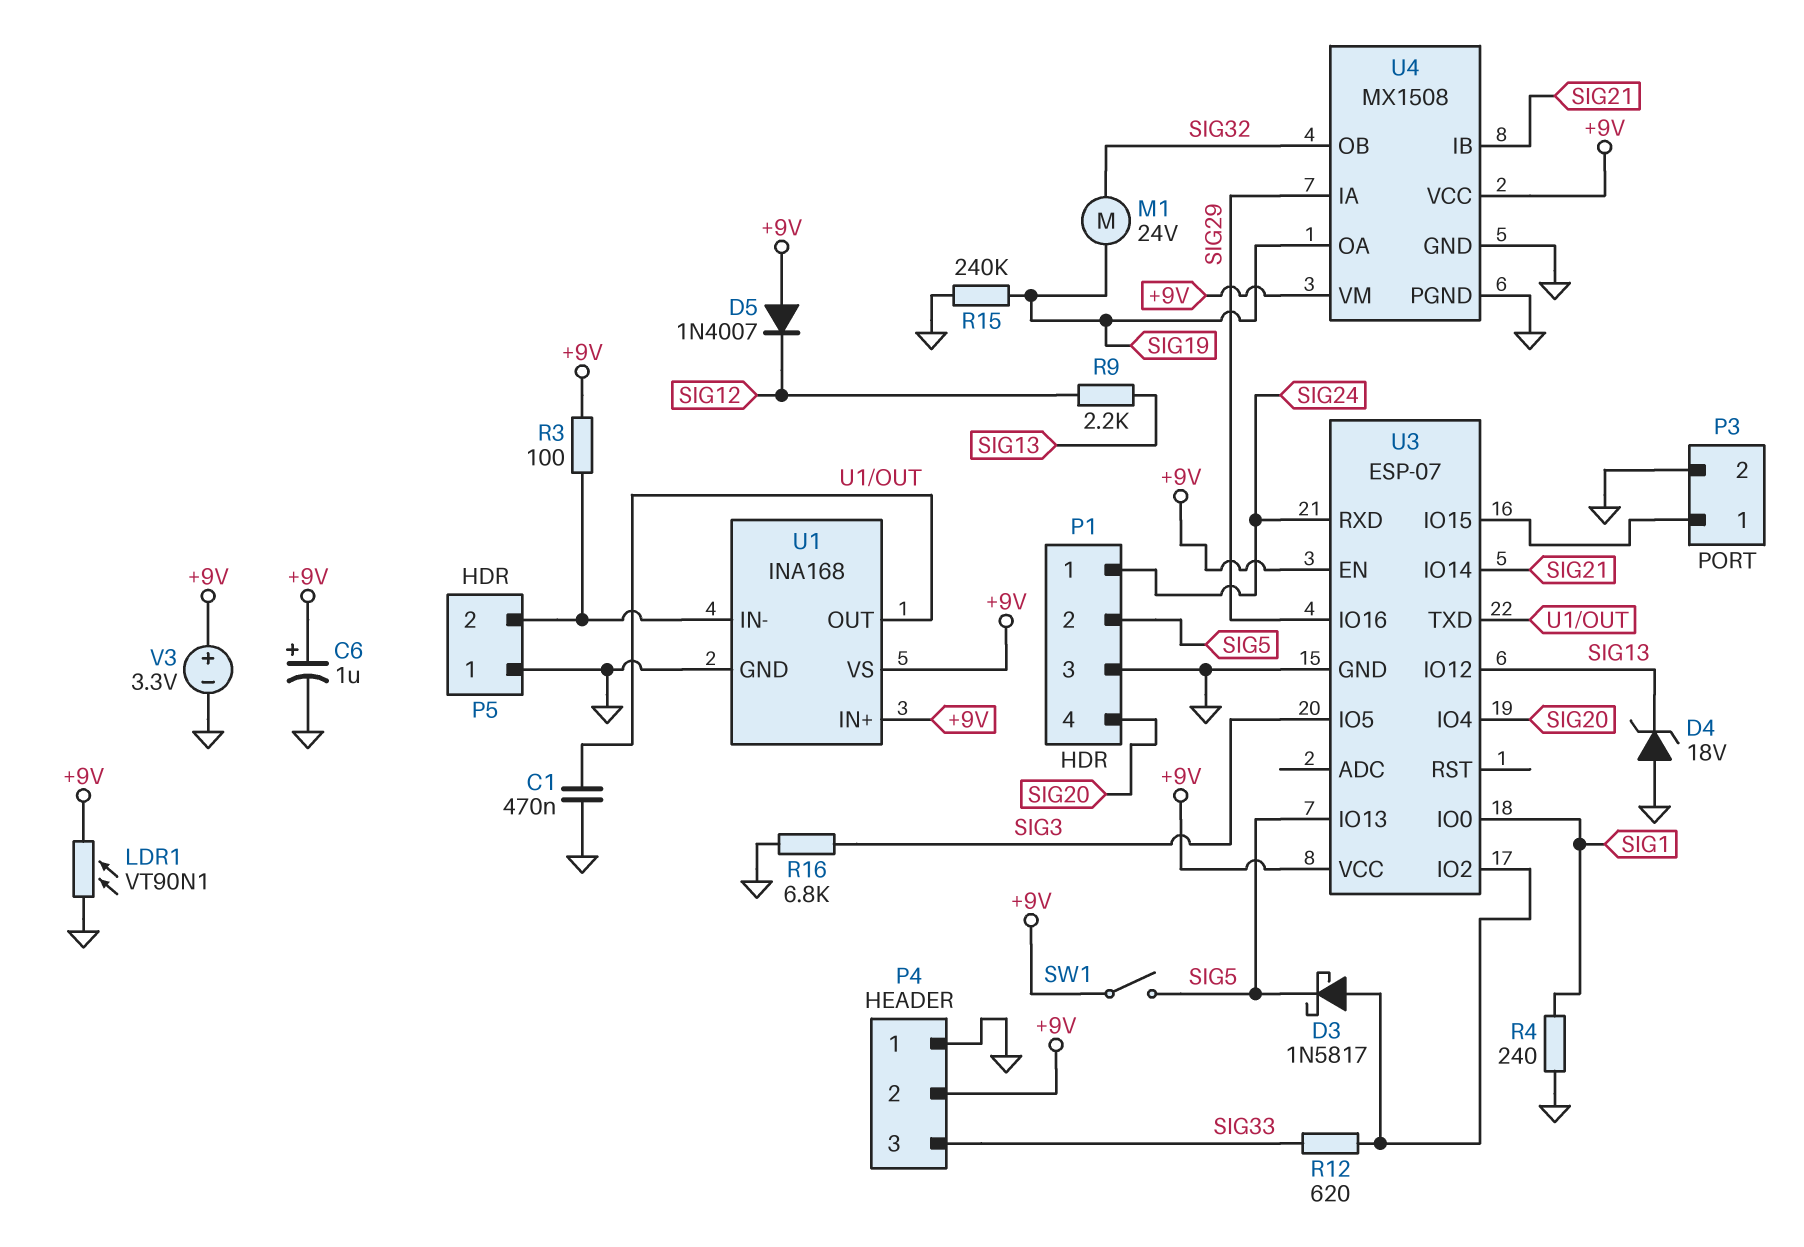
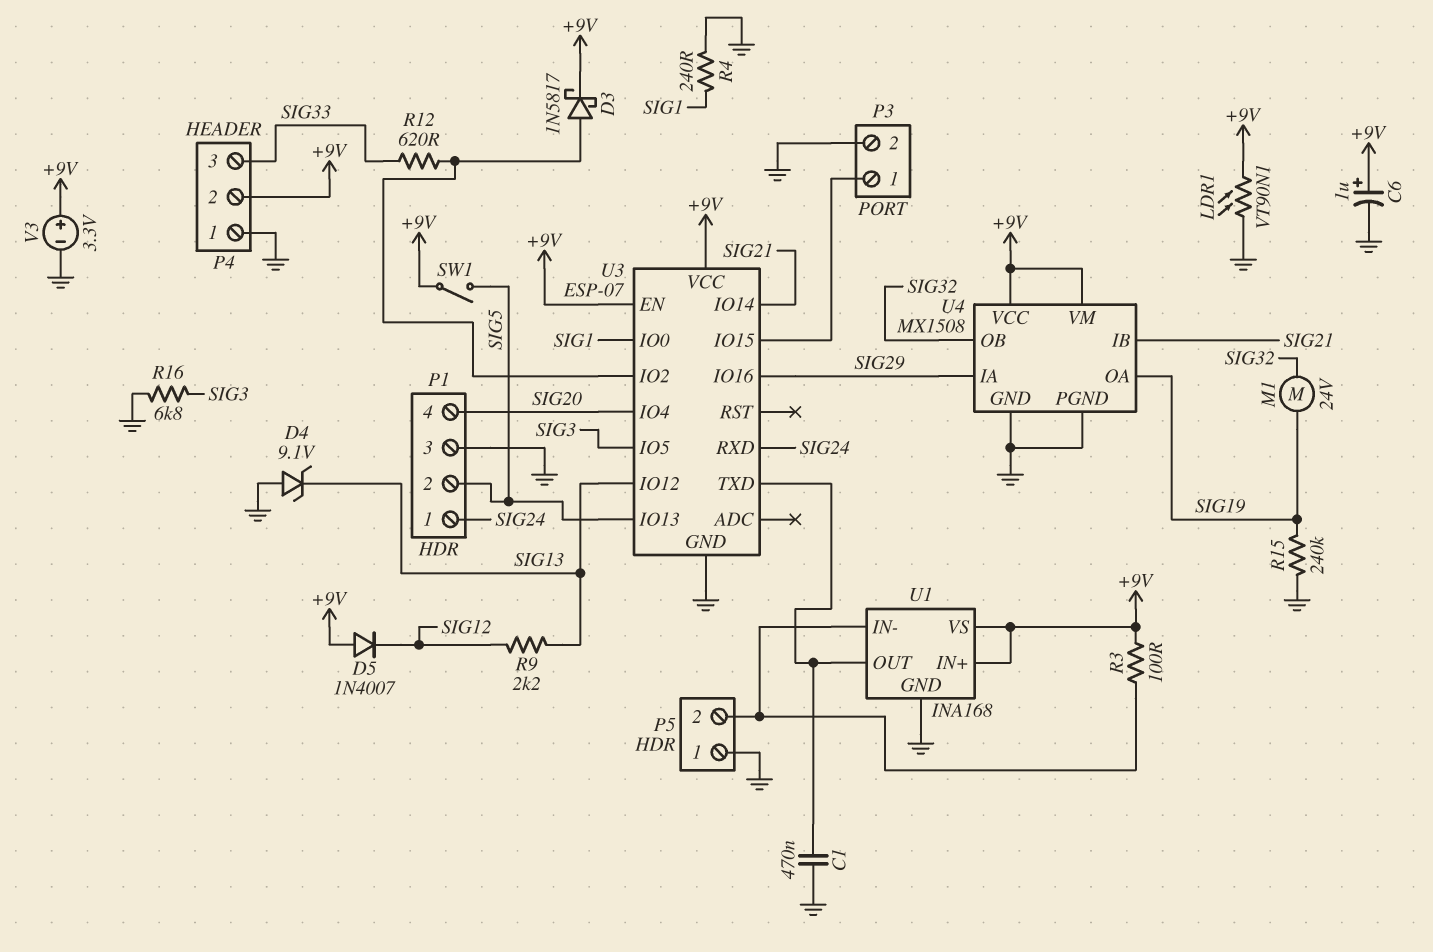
D3: schottky 1N5817 (A U3/IO2, K SIG5) -> schottky 1N5817 (A U3/IO2, K +9V)
D4: zener 18V (A GND, K SIG13) -> zener 9.1V (A GND, K SIG13)

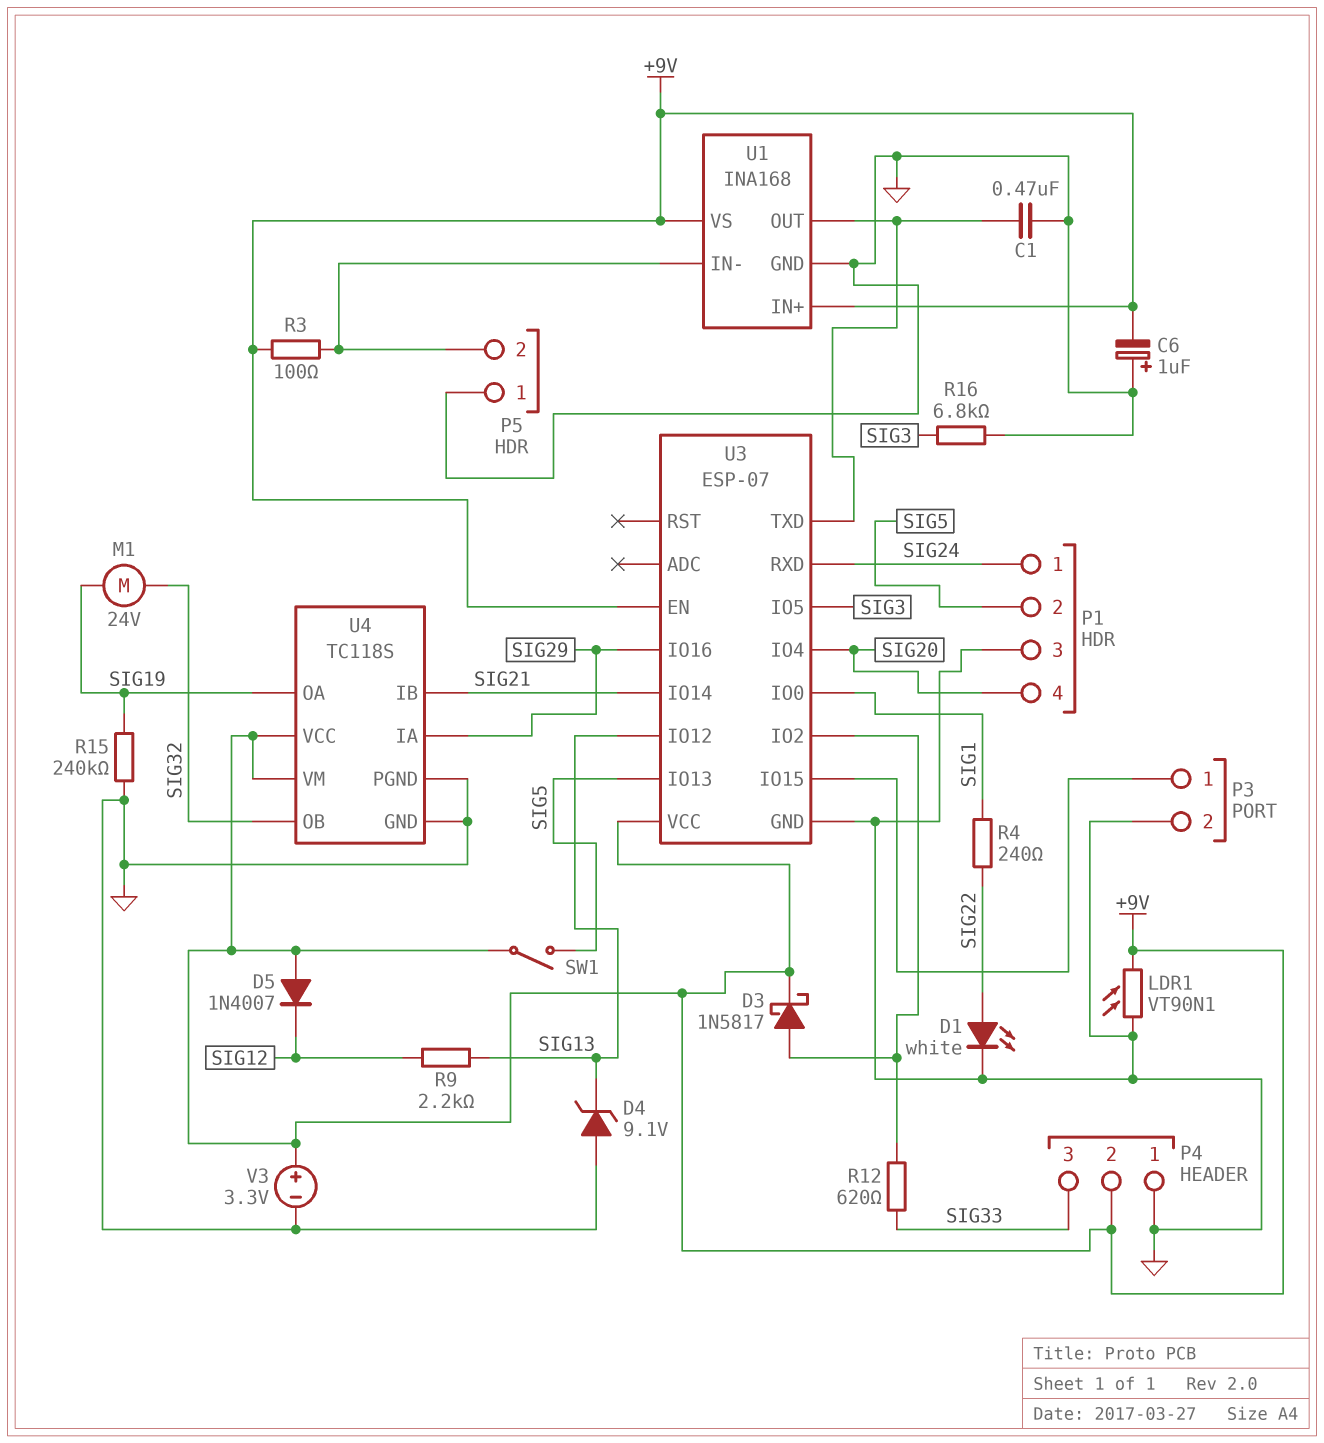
C6: 1uF (plus +9V, minus GND) -> 1uF (plus GND, minus +9V)
D1: none -> LED white (A SIG22, K GND)
R4: 240 (GND, SIG1) -> 240 (SIG1, SIG22)
U4: MX1508 -> TC118S

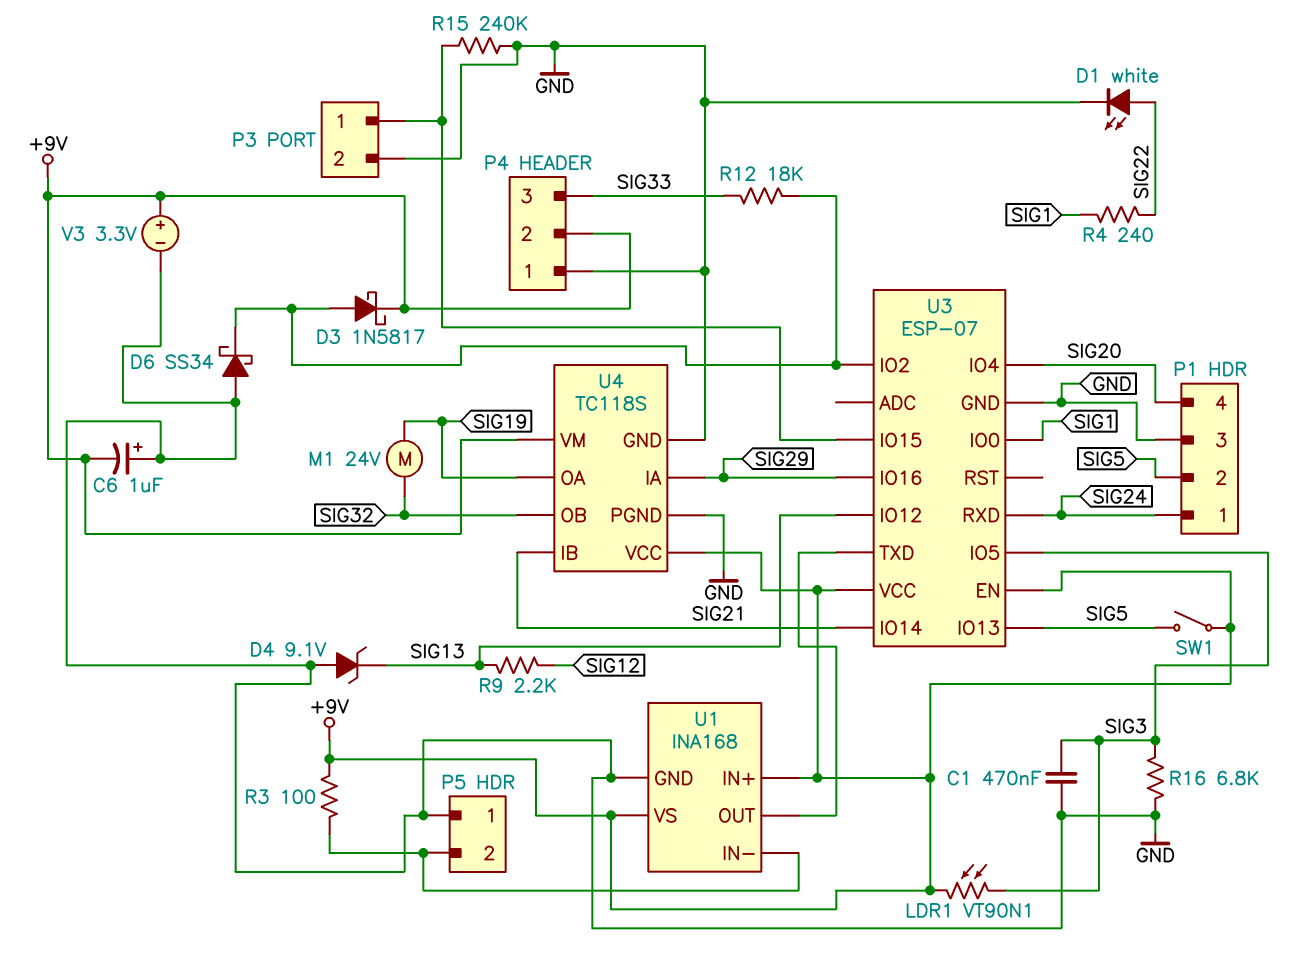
C1: 470nF (GND, U1/OUT) -> 470nF (GND, SIG3)
D5: diode 1N4007 (A +9V, K SIG12) -> none
D6: none -> schottky SS34 (A GND, K U3/IO2)
LDR1: VT90N1 (+9V, GND) -> VT90N1 (+9V, SIG3)
R12: 620 (SIG33, U3/IO2) -> 18k (SIG33, U3/IO2)
R15: 240k (GND, SIG19) -> 240k (GND, P3/1)

